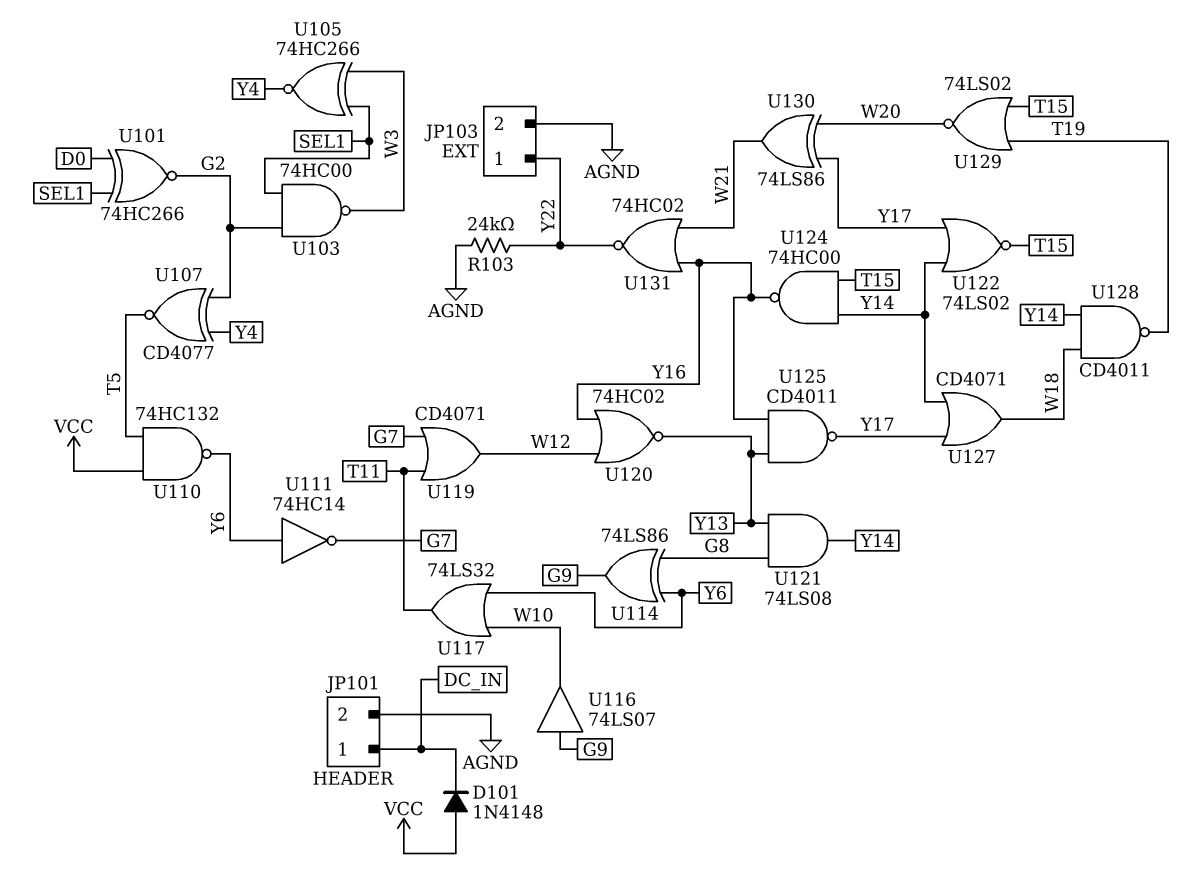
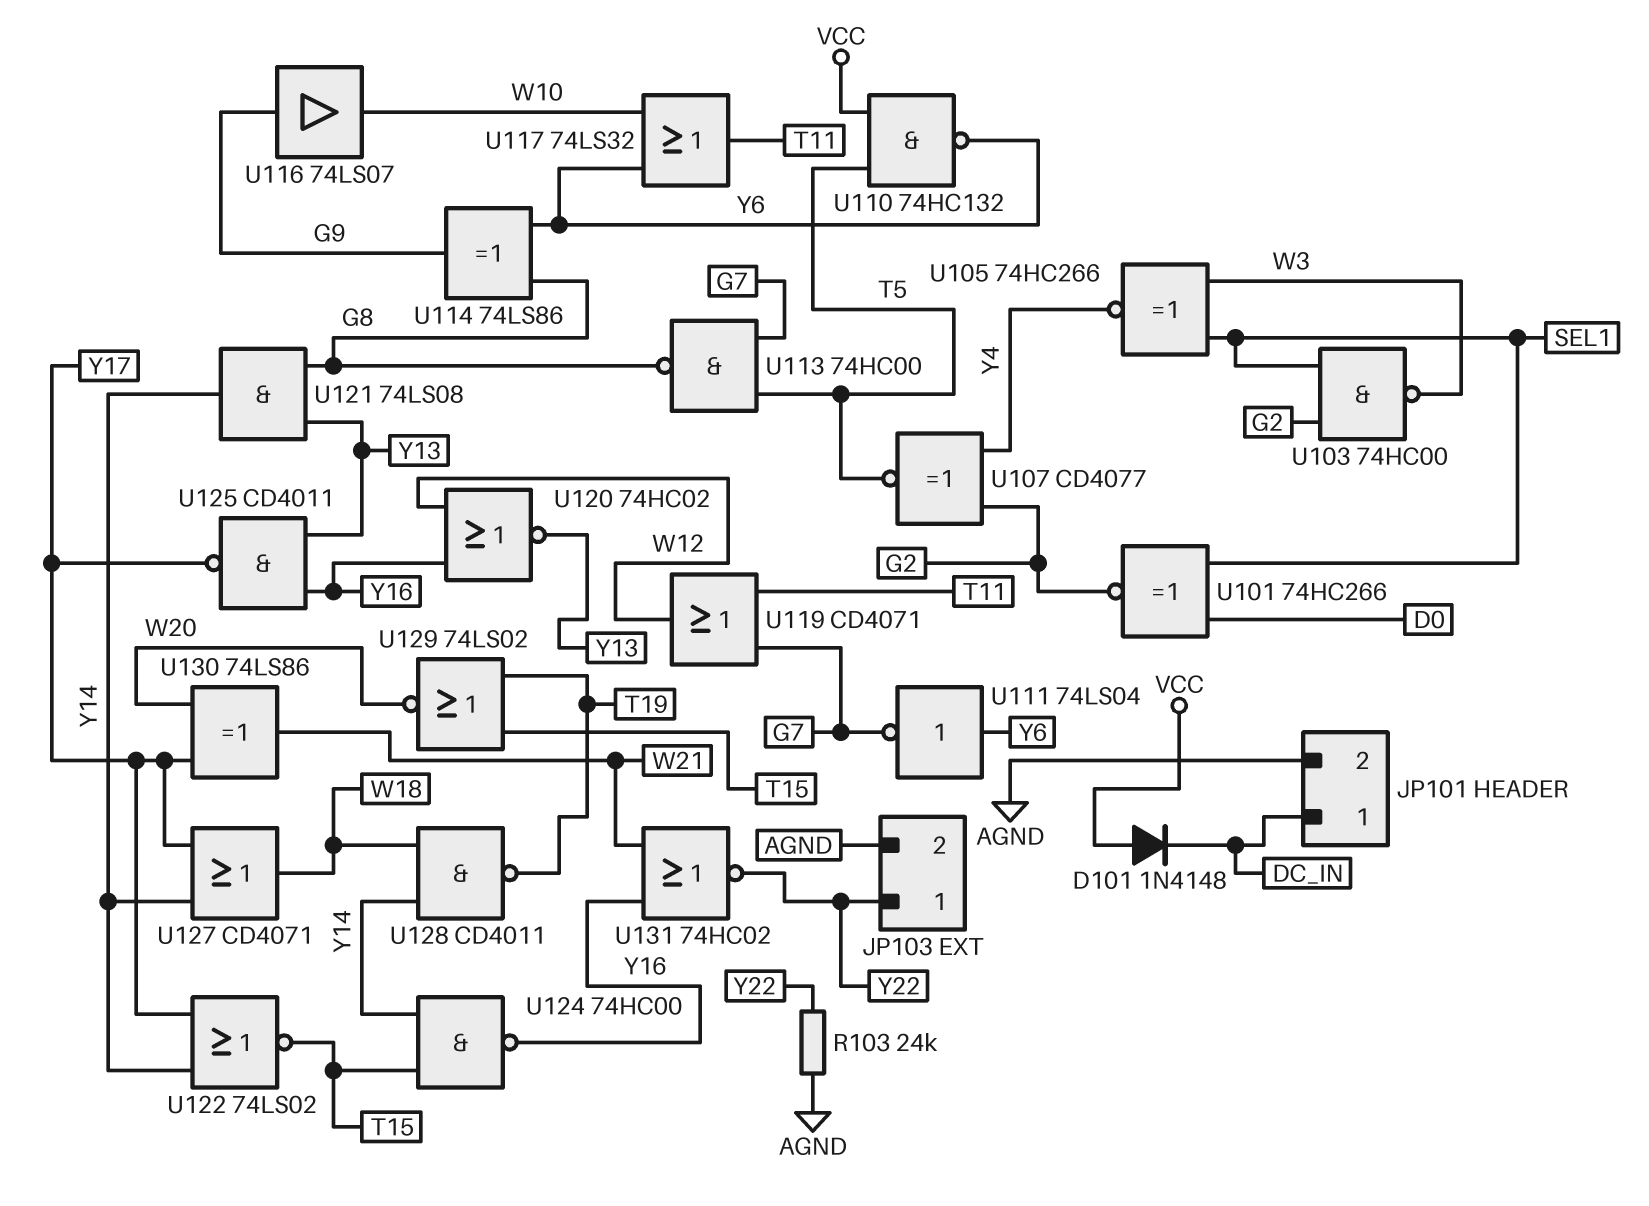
U111: NOT 74HC14 (in Y6, out G7) -> NOT 74LS04 (in Y6, out G7)
U113: none -> NAND 74HC00 (in G7, in T5, out G8)

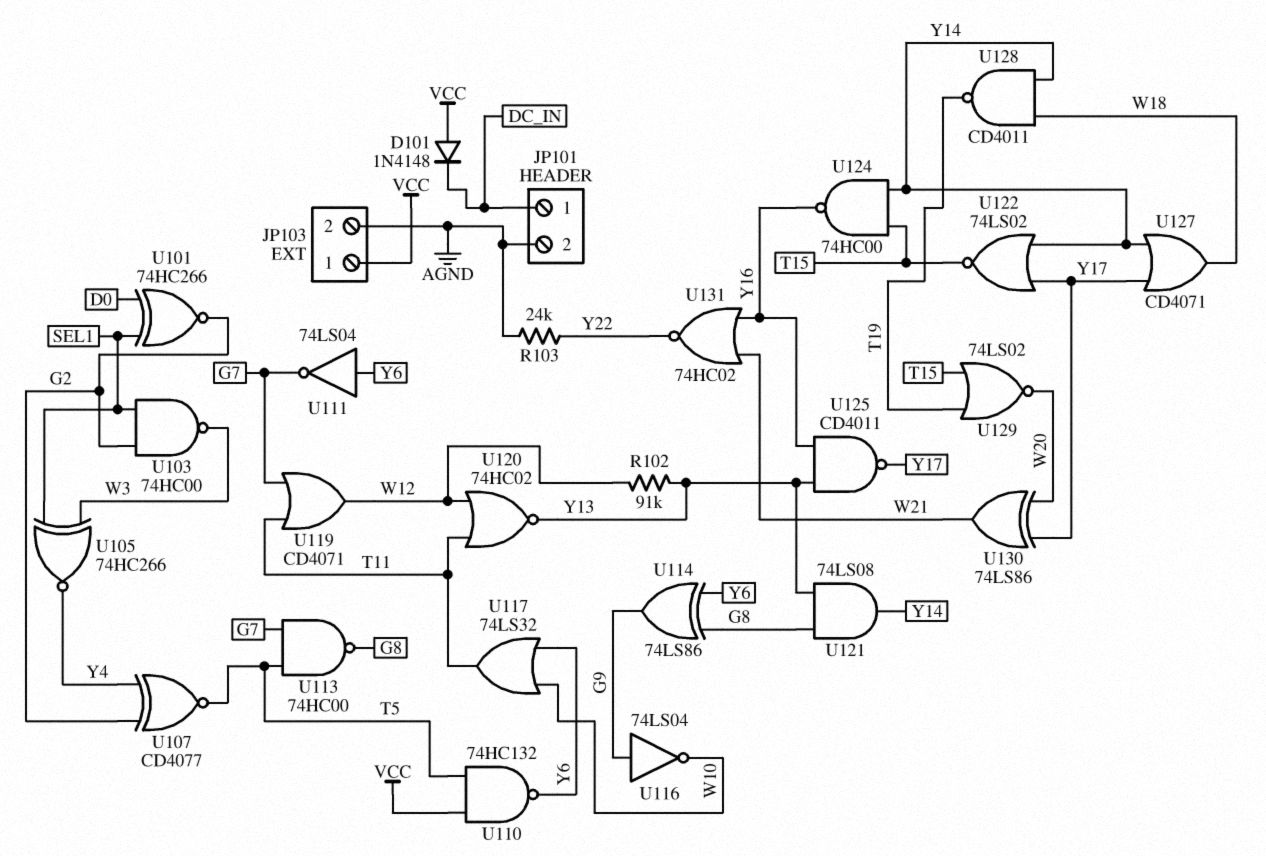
JP103 pin 1: Y22 -> VCC
R102: none -> 91k (W12, Y13)
U116: buffer 74LS07 (in G9, out W10) -> NOT 74LS04 (in G9, out W10)
U120: NOR 74HC02 (in W12, in Y16, out Y13) -> NOR 74HC02 (in T11, in W12, out Y13)

